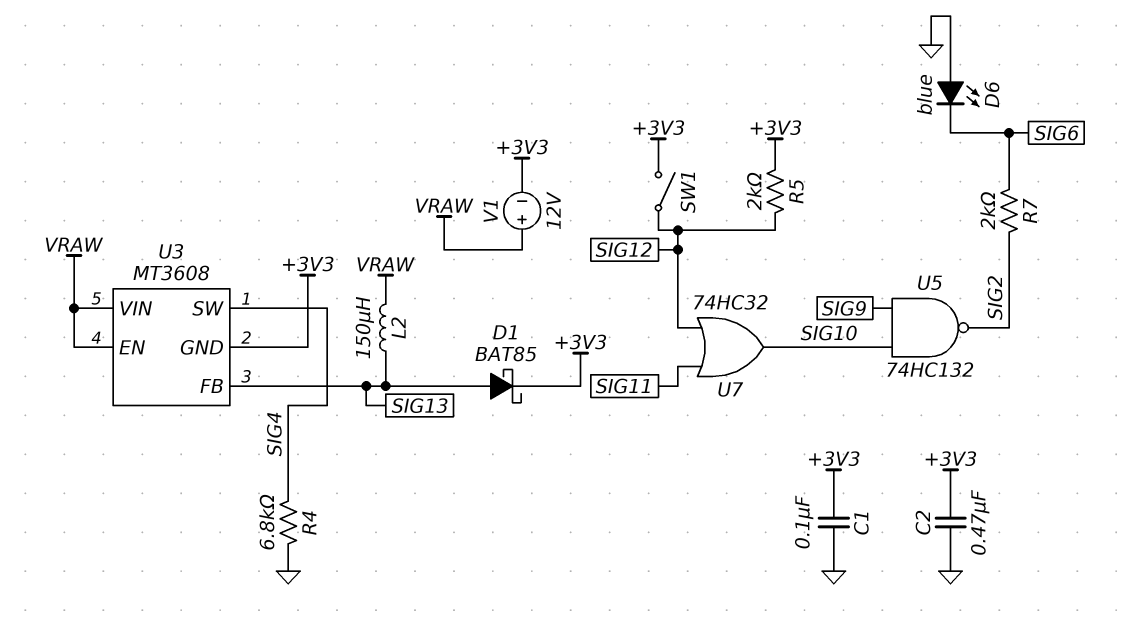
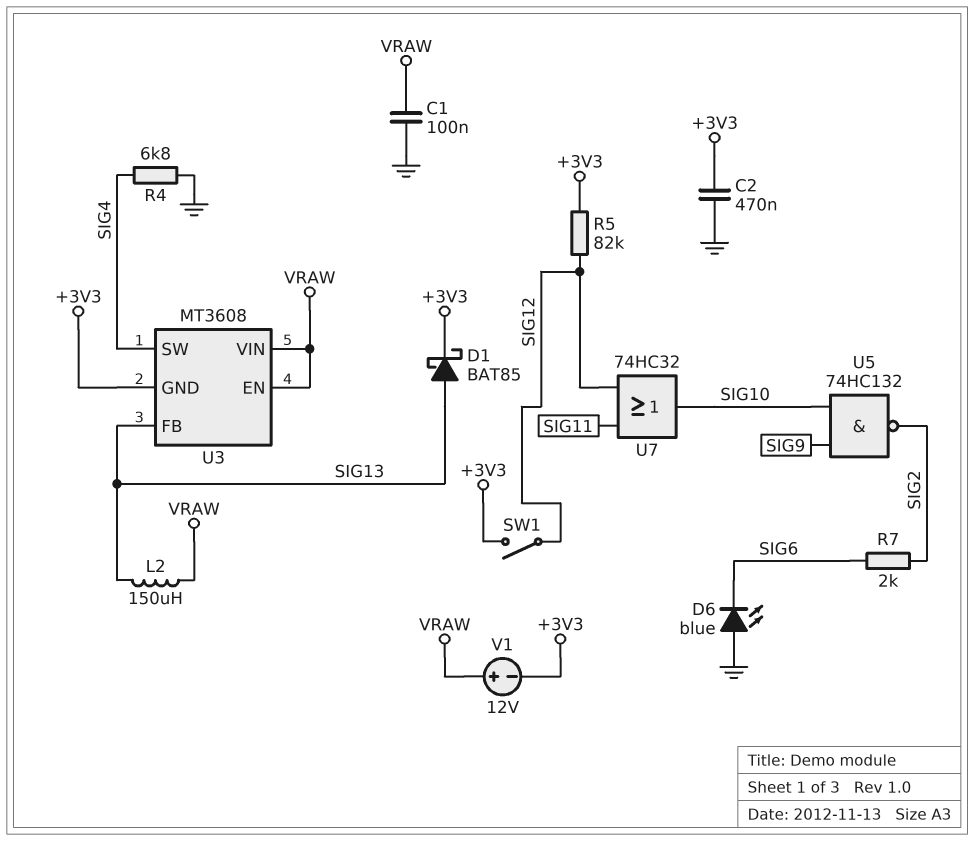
C1: 100nF (+3V3, GND) -> 100nF (GND, VRAW)
R5: 2k (+3V3, SIG12) -> 82k (+3V3, SIG12)

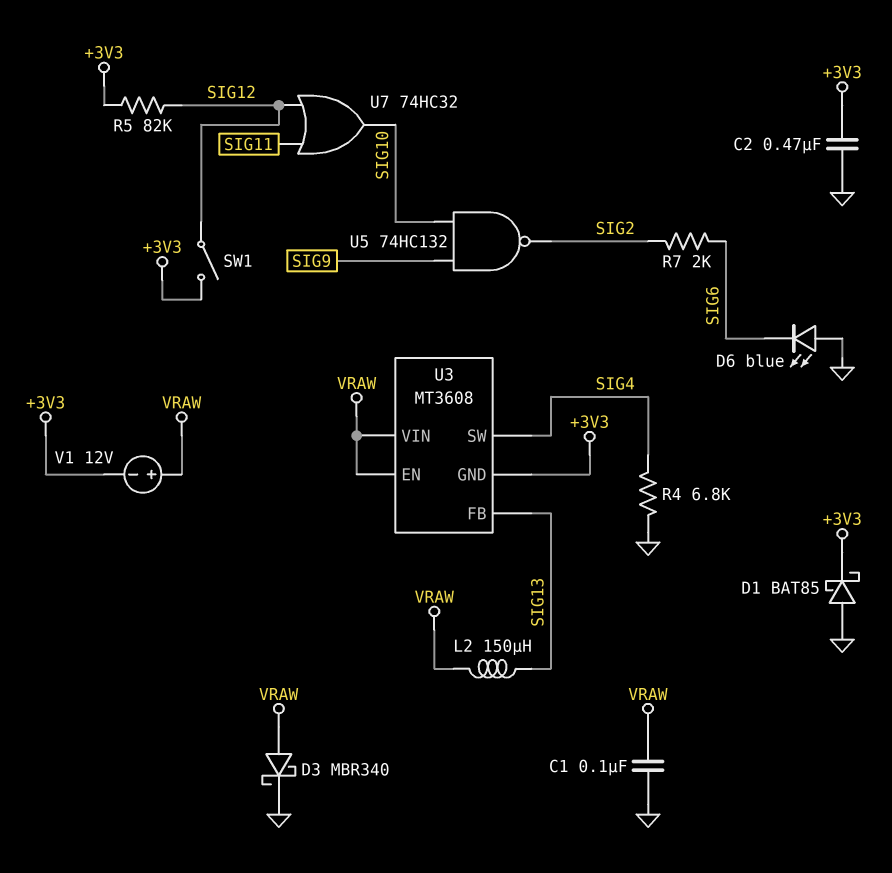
D1: schottky BAT85 (A SIG13, K +3V3) -> schottky BAT85 (A GND, K +3V3)
D3: none -> schottky MBR340 (A VRAW, K GND)

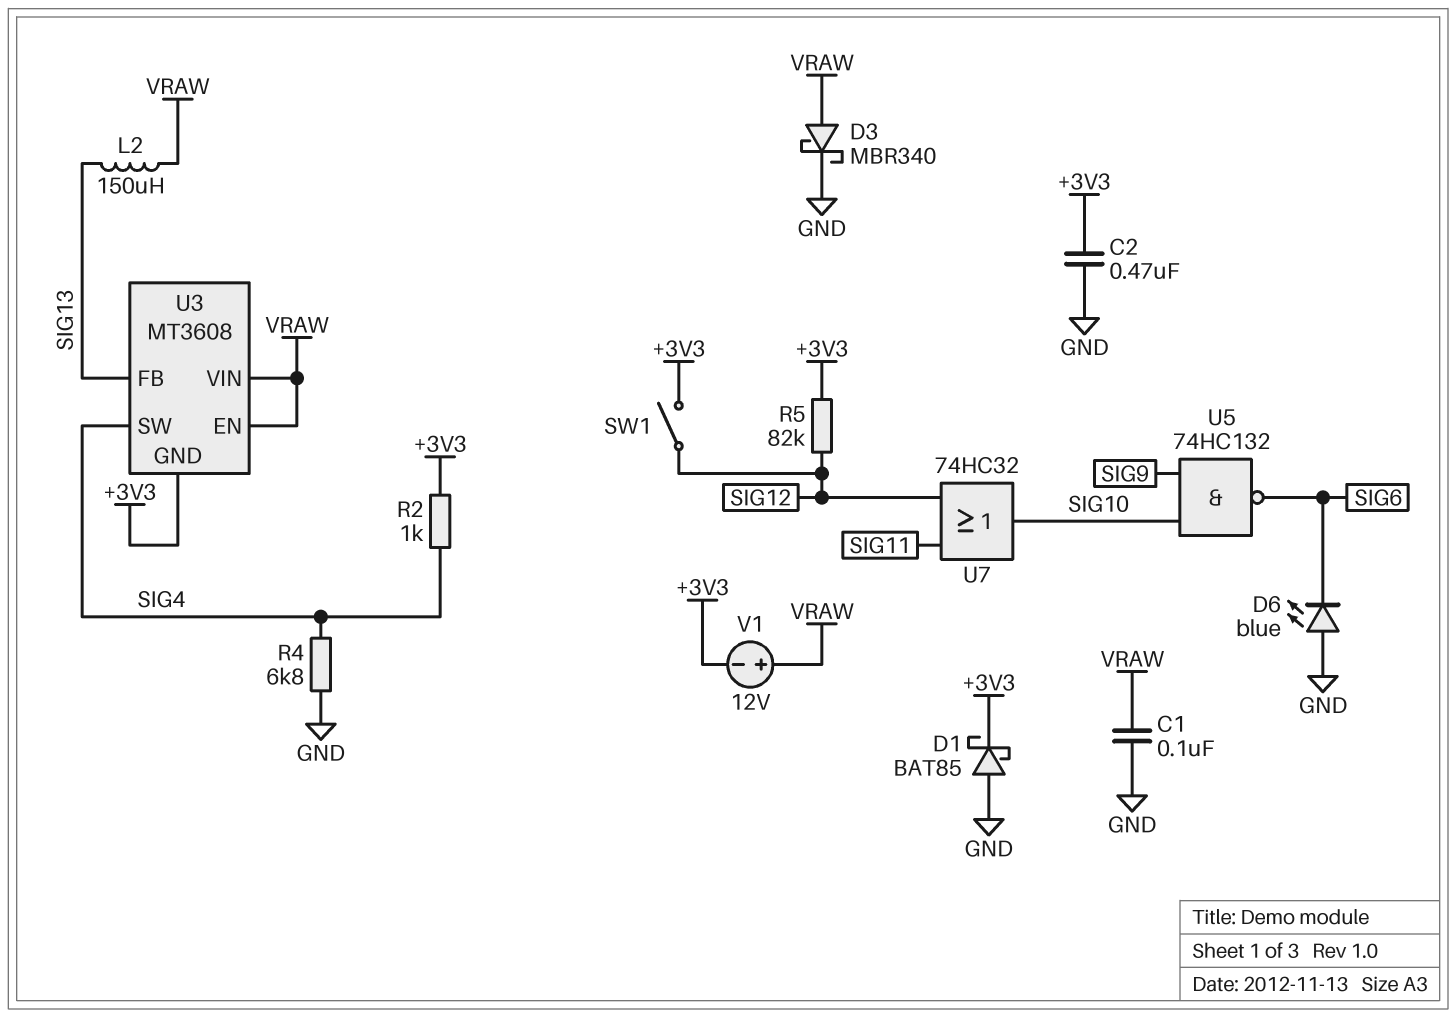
R2: none -> 1k (+3V3, SIG4)
R7: 2k (SIG2, SIG6) -> none
U5: NAND 74HC132 (in SIG9, in SIG10, out SIG2) -> NAND 74HC132 (in SIG9, in SIG10, out SIG6)

